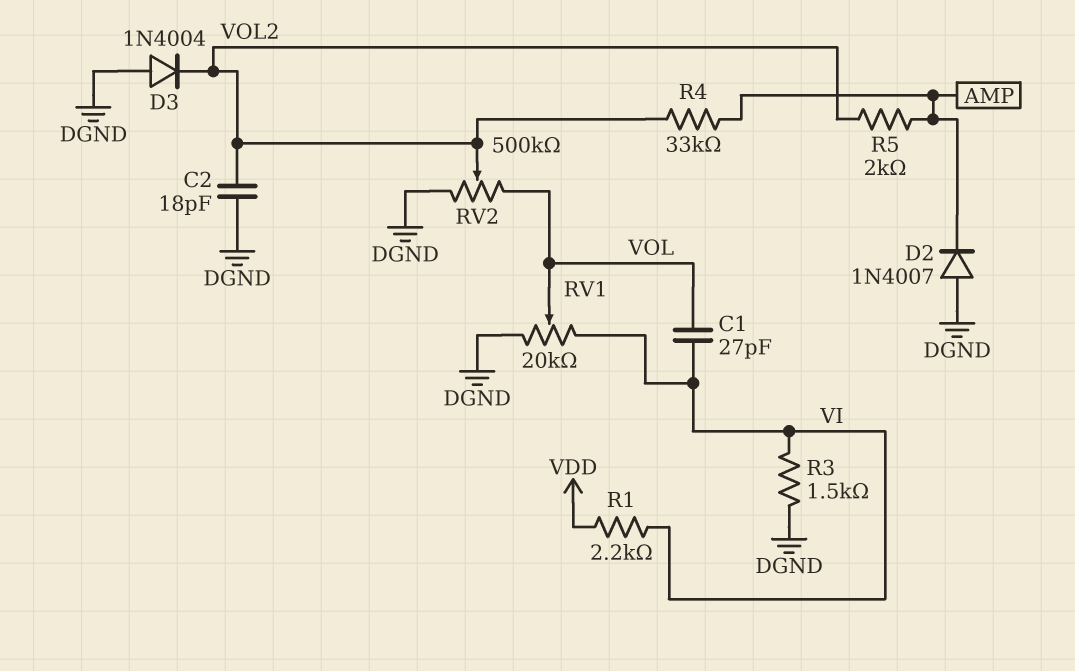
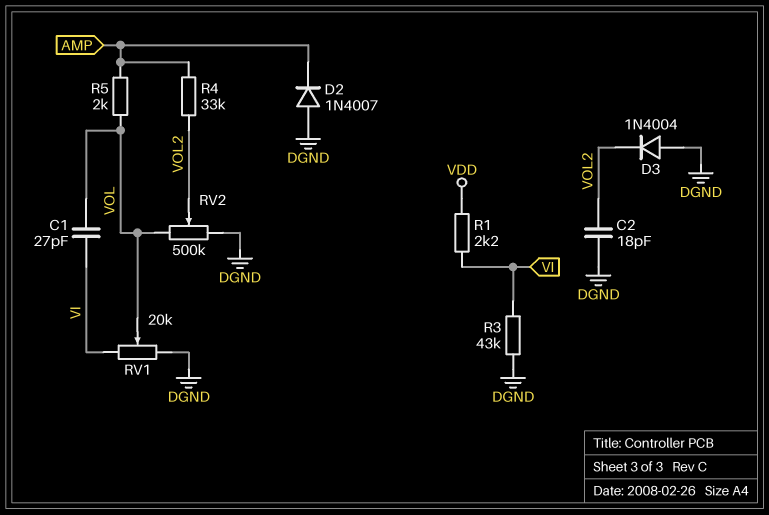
R3: 1.5k (DGND, VI) -> 43k (DGND, VI)
R5: 2k (AMP, VOL2) -> 2k (AMP, VOL)

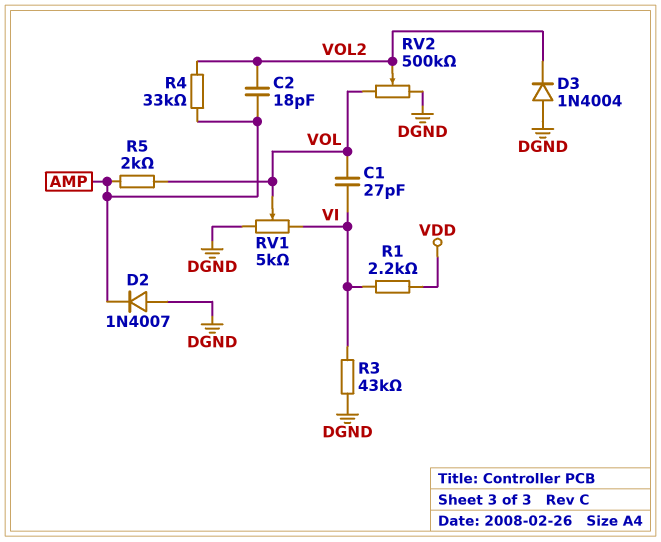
C2: 18pF (DGND, VOL2) -> 18pF (AMP, VOL2)
RV1: 20k (DGND, VI, wiper VOL) -> 5k (DGND, VI, wiper VOL)

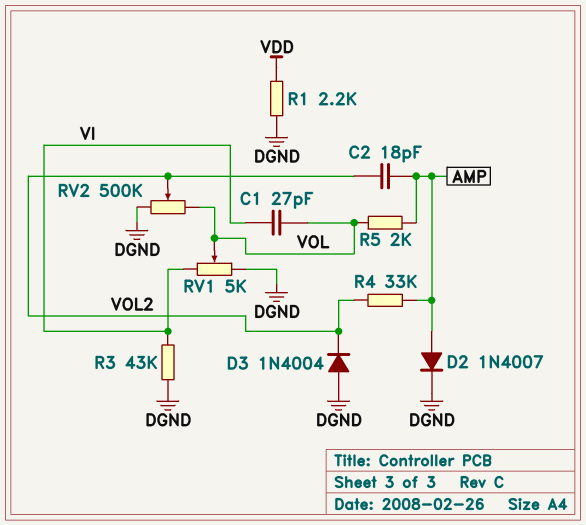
D2: diode 1N4007 (A DGND, K AMP) -> diode 1N4007 (A AMP, K DGND)
R1: 2.2k (VDD, VI) -> 2.2k (DGND, VDD)

